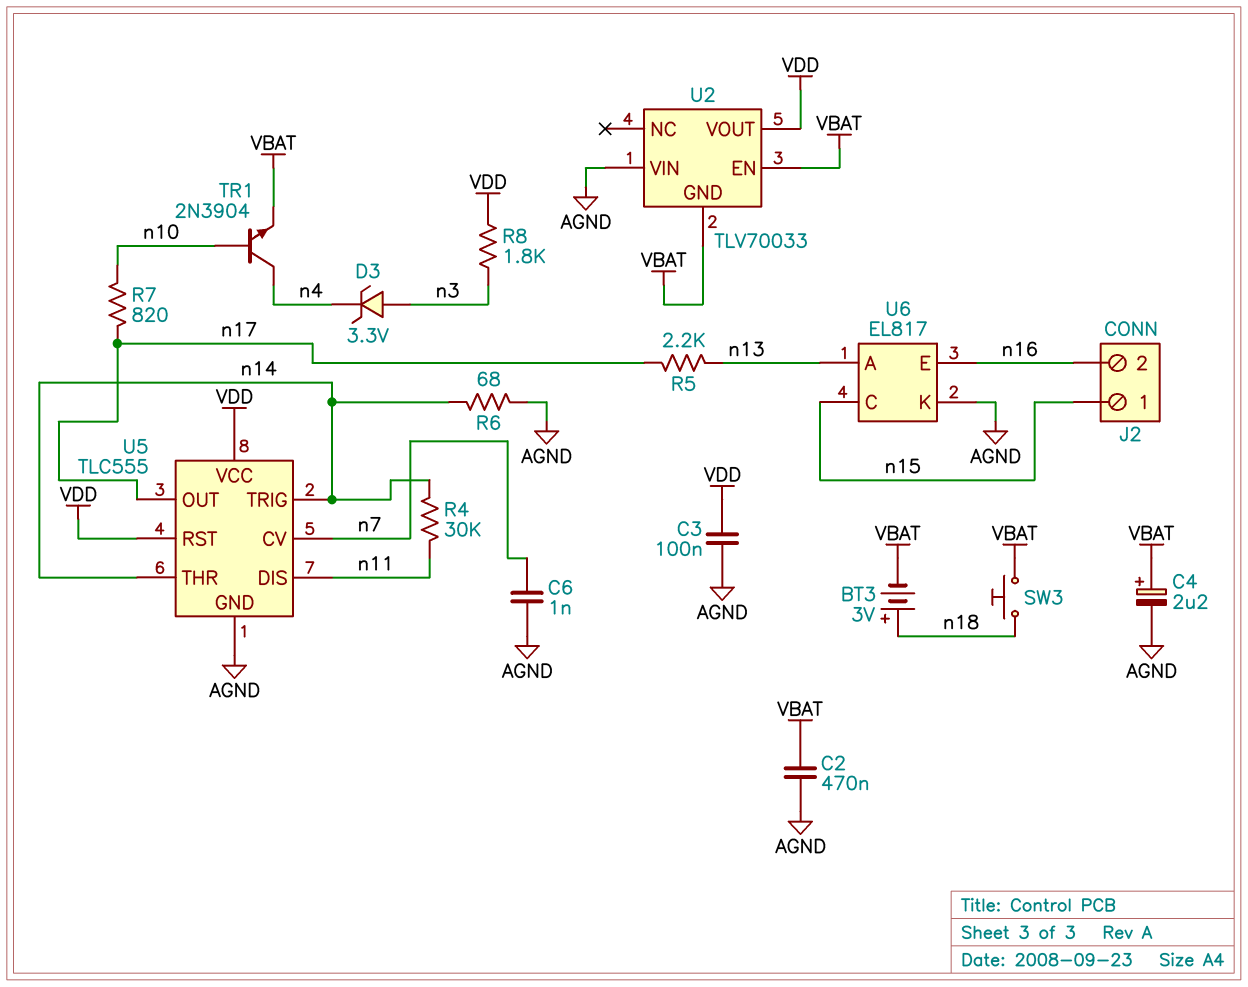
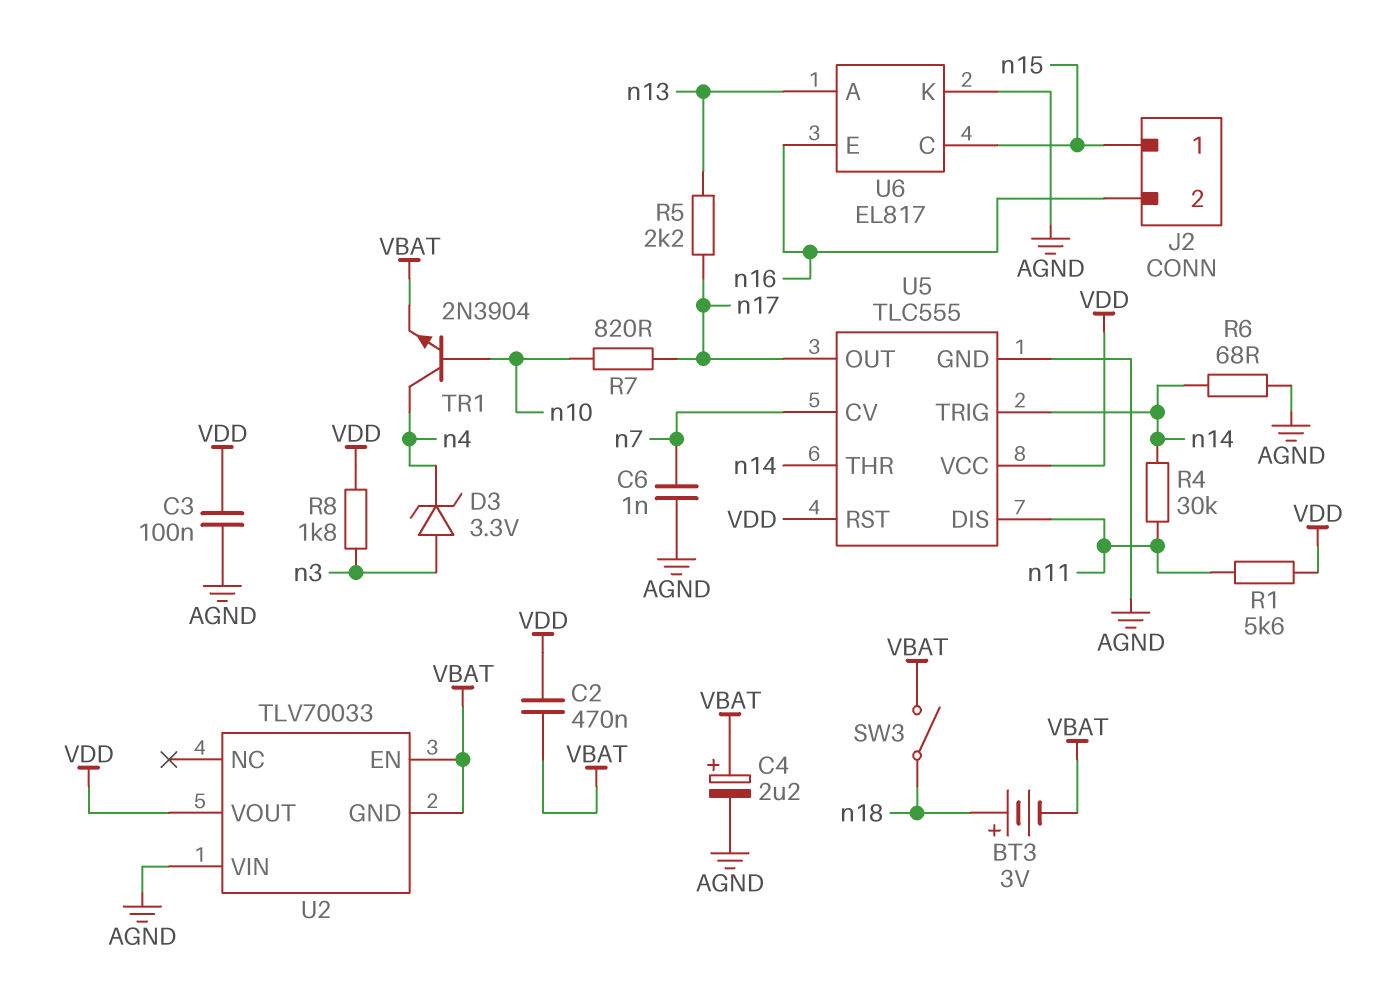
C2: 470nF (AGND, VBAT) -> 470nF (VBAT, VDD)
R1: none -> 5.6k (VDD, n11)
SW3: button (VBAT, n18) -> switch (VBAT, n18)

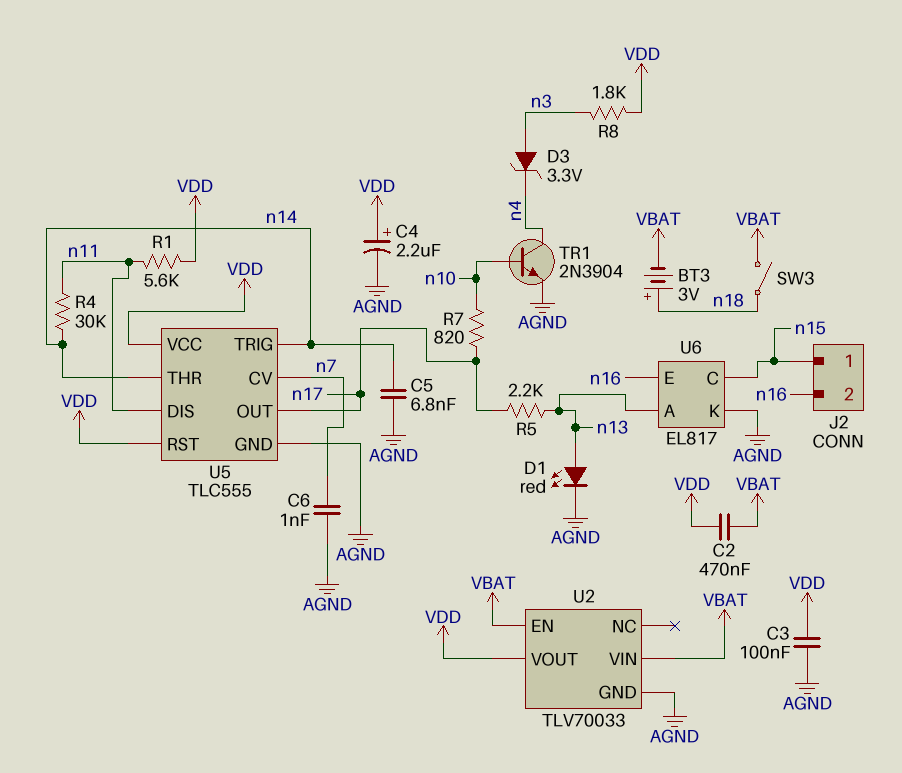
C4: 2.2uF (plus VBAT, minus AGND) -> 2.2uF (plus VDD, minus AGND)
C5: none -> 6.8nF (AGND, n14)
D1: none -> LED red (A n13, K AGND)
R6: 68 (AGND, n14) -> none
TR1: NPN 2N3904 (B n10, C n4, E VBAT) -> NPN 2N3904 (B n10, C n4, E AGND)
U2 pin GND: VBAT -> AGND
U2 pin VIN: AGND -> VBAT

